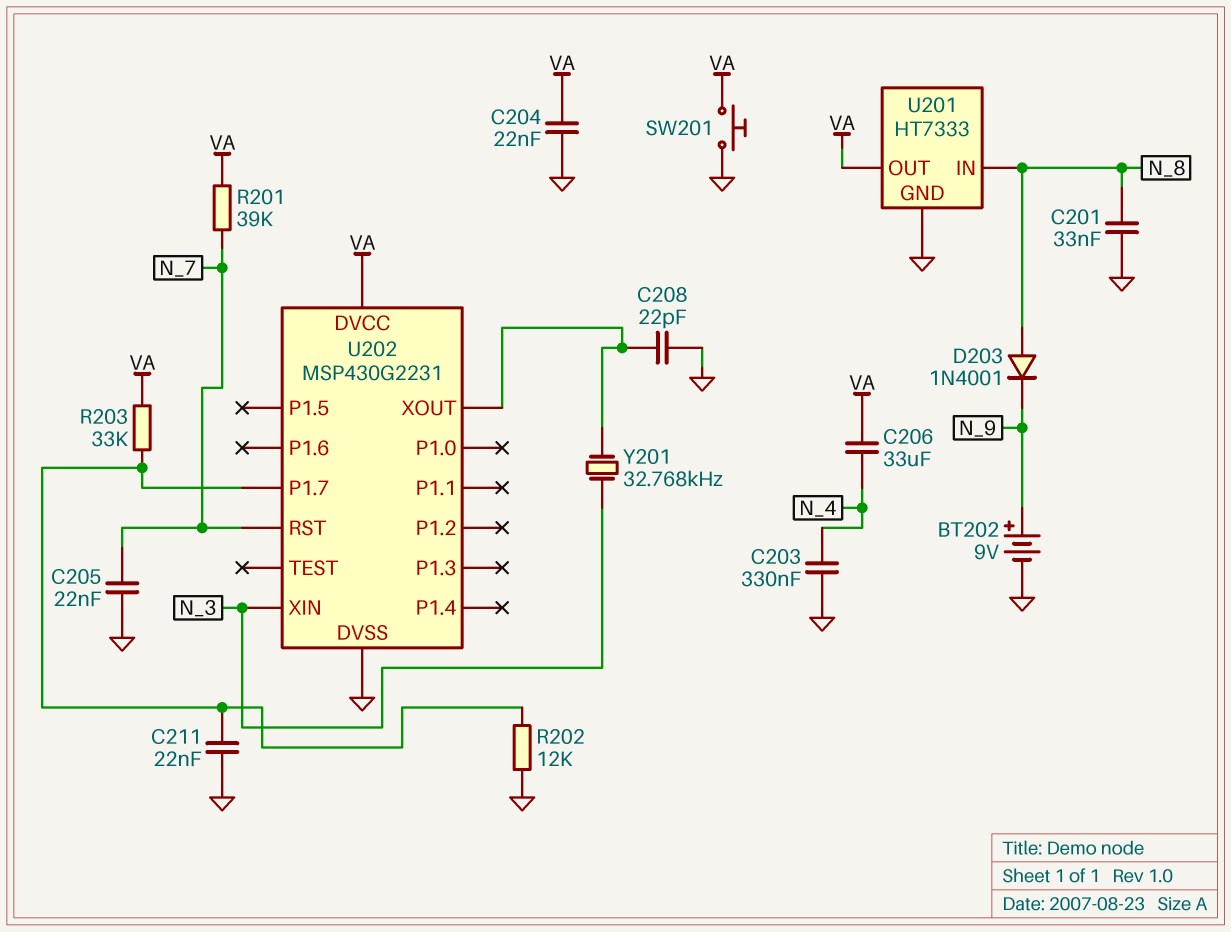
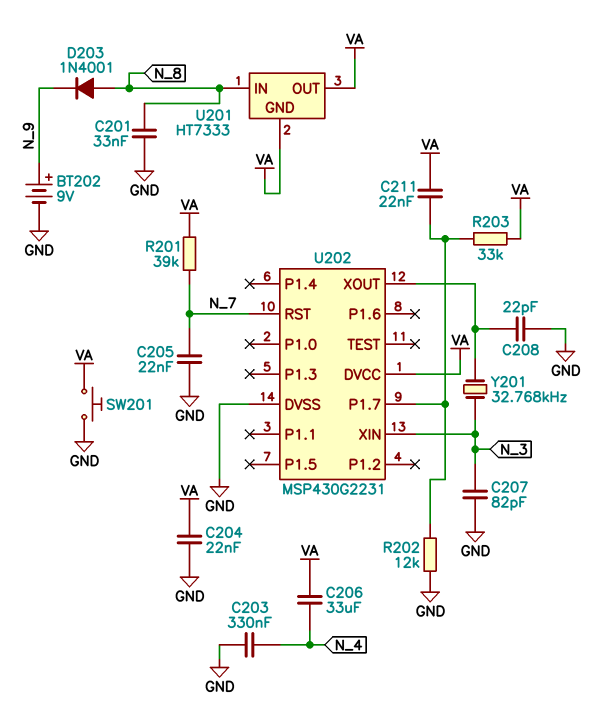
C207: none -> 82pF (GND, N_3)
C211: 22nF (GND, U202/P1.7) -> 22nF (U202/P1.7, VA)
U201 pin GND: GND -> VA

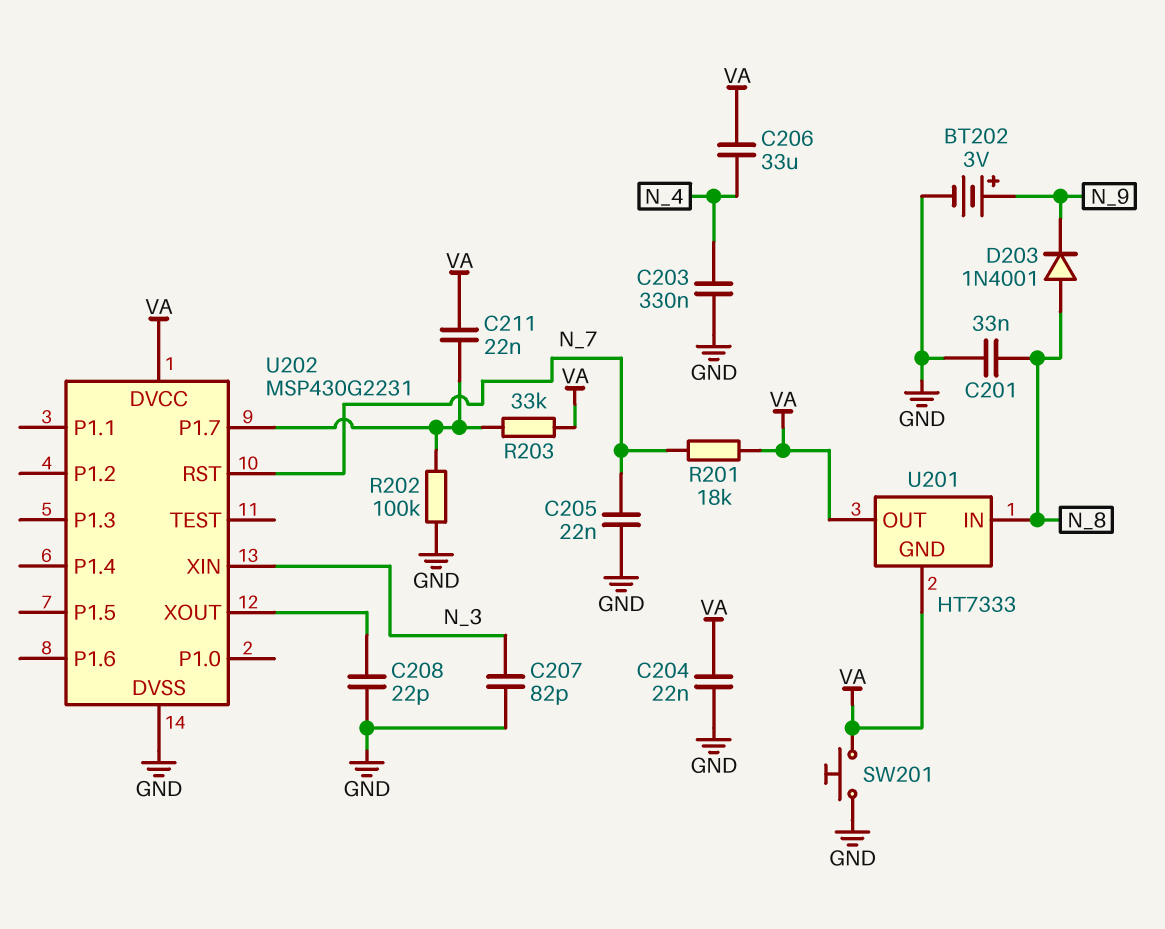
BT202: 9V (plus N_9, minus GND) -> 3V (plus N_9, minus GND)
R201: 39k (N_7, VA) -> 18k (N_7, VA)
R202: 12k (GND, U202/P1.7) -> 100k (GND, U202/P1.7)
Y201: 32.768kHz (N_3, U202/XOUT) -> none

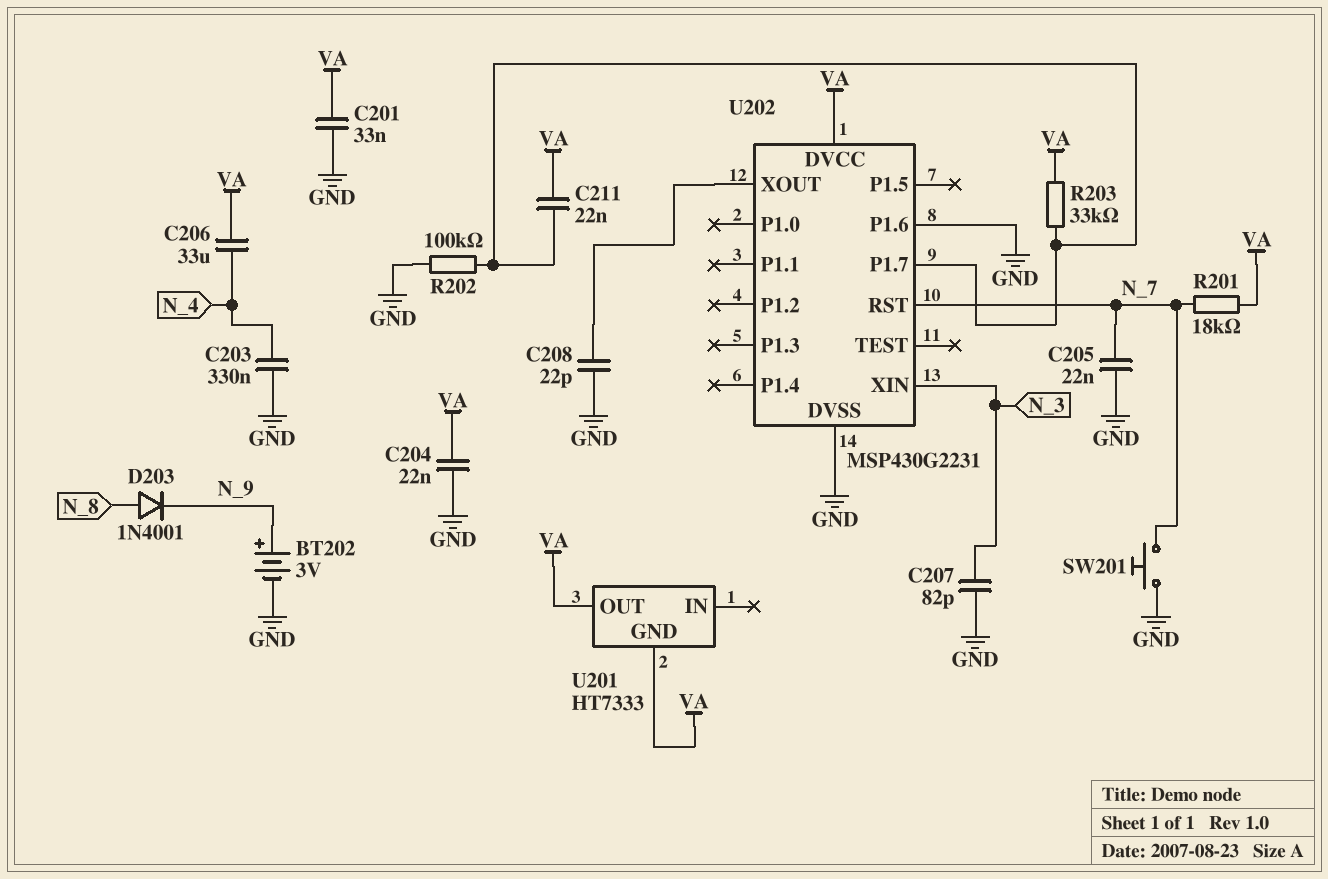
C201: 33nF (GND, N_8) -> 33nF (GND, VA)
SW201: button (GND, VA) -> button (GND, N_7)
U201 pin IN: N_8 -> none
U202 pin P1.6: none -> GND

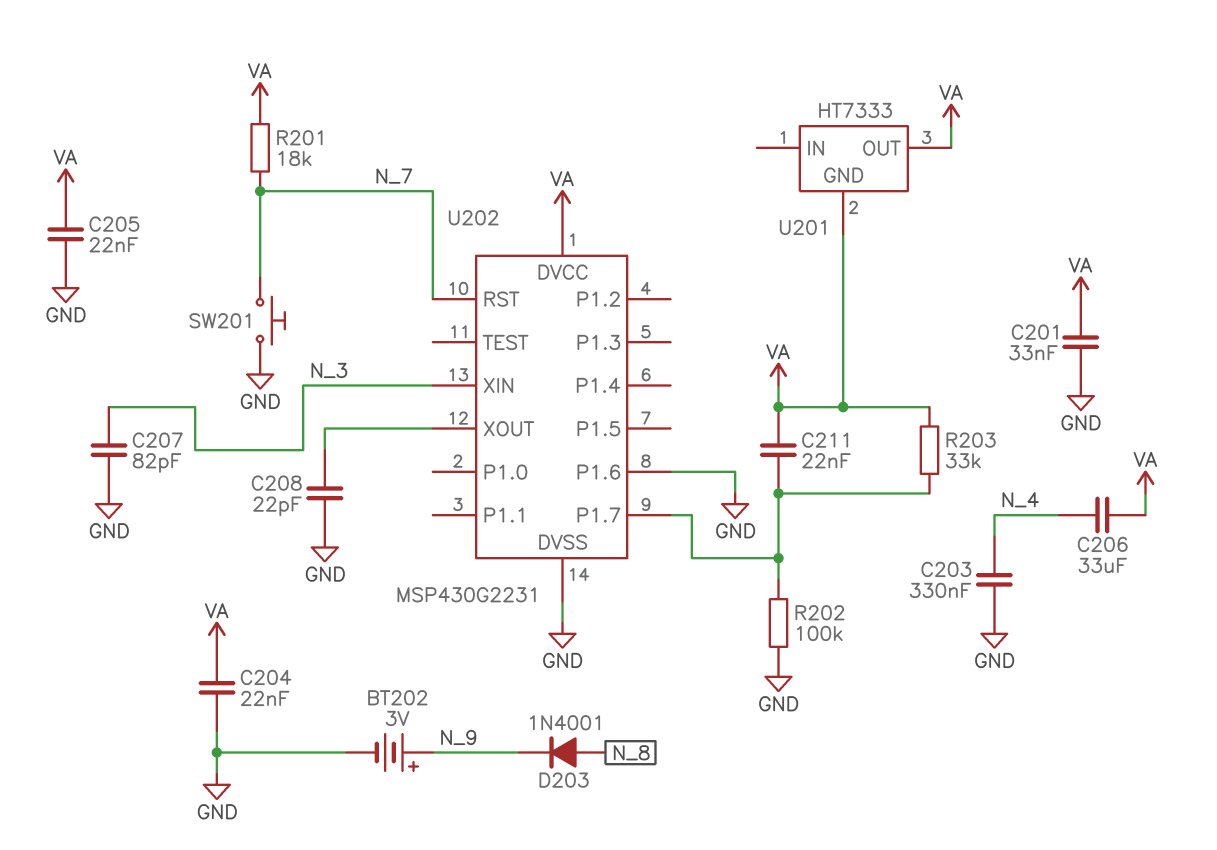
C205: 22nF (GND, N_7) -> 22nF (GND, VA)

